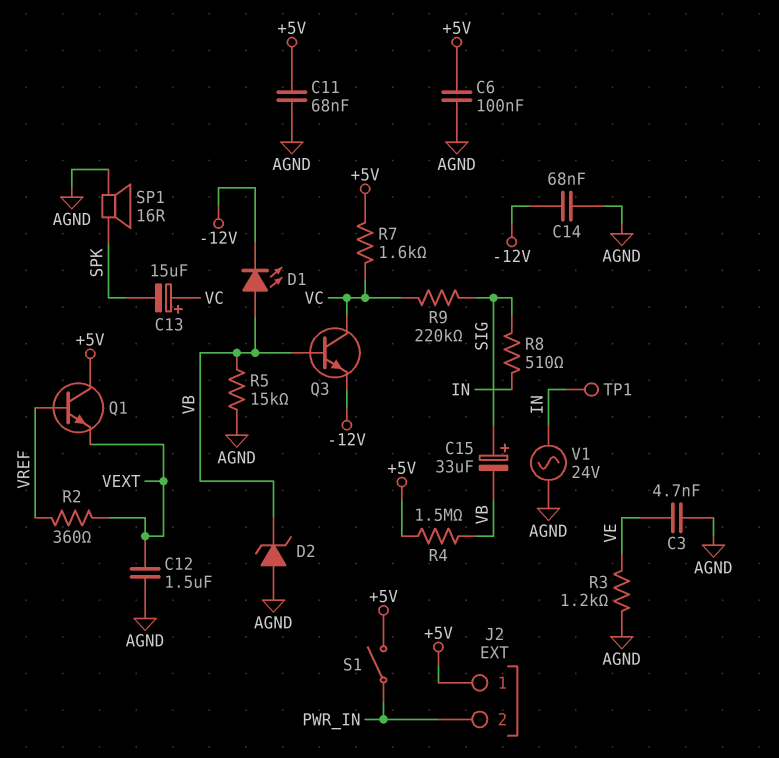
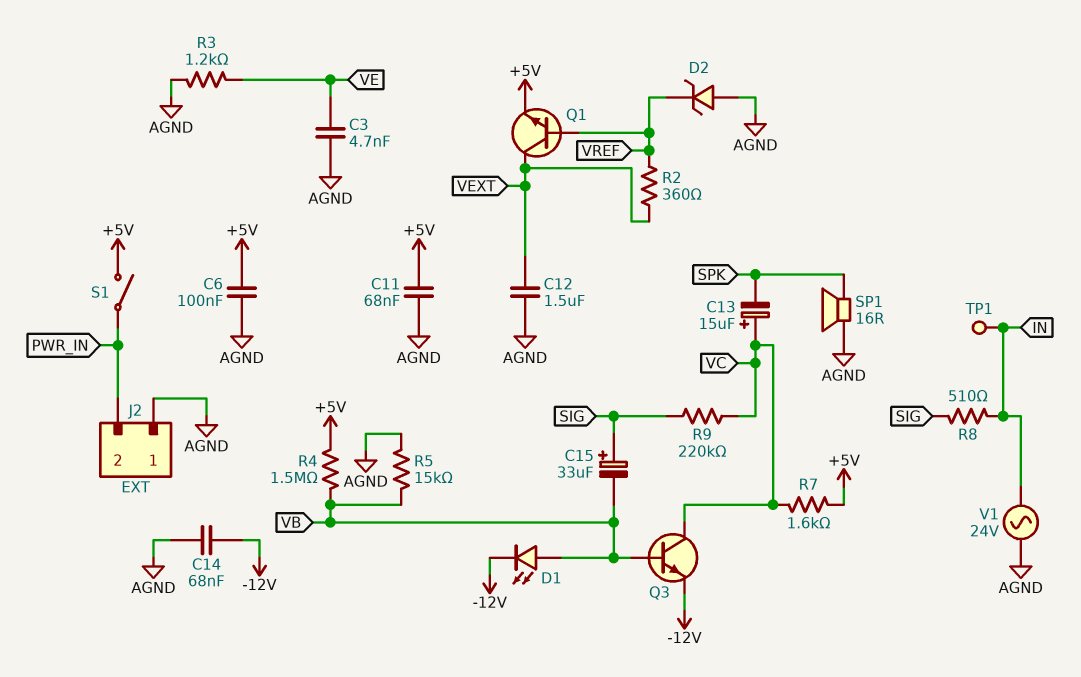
D2: zener (A AGND, K VB) -> zener (A AGND, K VREF)
J2 pin 1: +5V -> AGND
Q1: NPN (B VREF, C +5V, E VEXT) -> NPN (B VREF, C VEXT, E +5V)

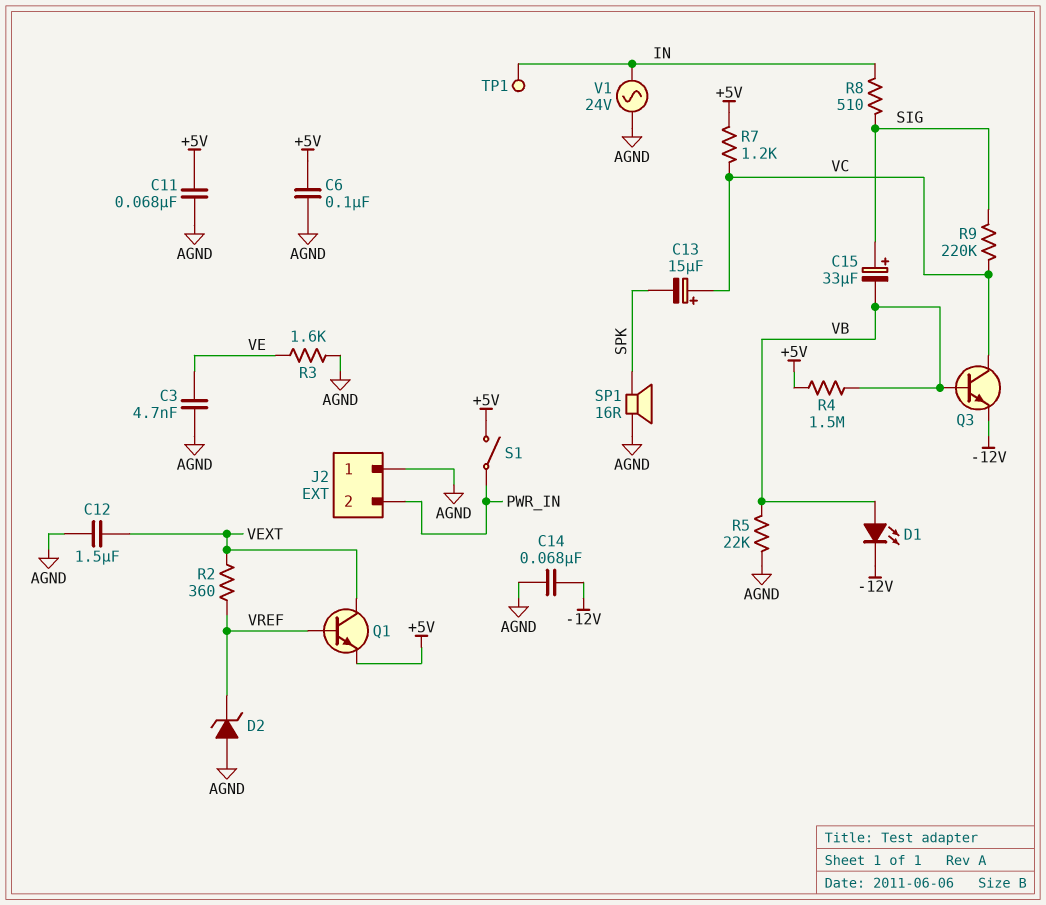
R3: 1.2k (AGND, VE) -> 1.6k (AGND, VE)
R5: 15k (AGND, VB) -> 22k (AGND, VB)
R7: 1.6k (+5V, VC) -> 1.2k (+5V, VC)

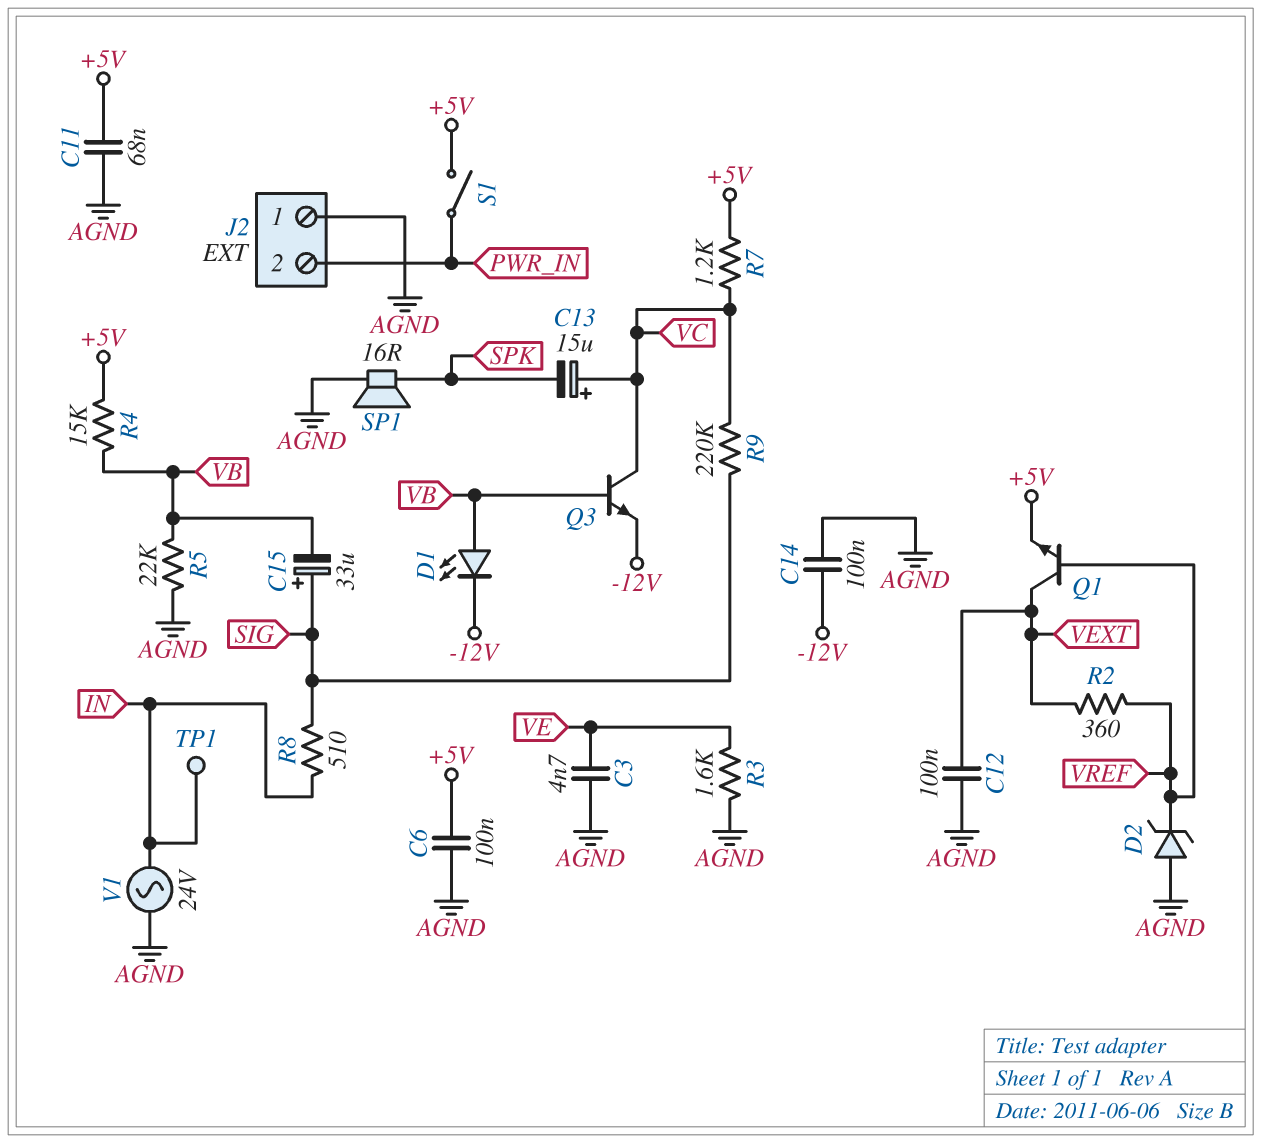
C12: 1.5uF (AGND, VEXT) -> 100nF (AGND, VEXT)
C14: 68nF (-12V, AGND) -> 100nF (-12V, AGND)
R4: 1.5M (+5V, VB) -> 15k (+5V, VB)

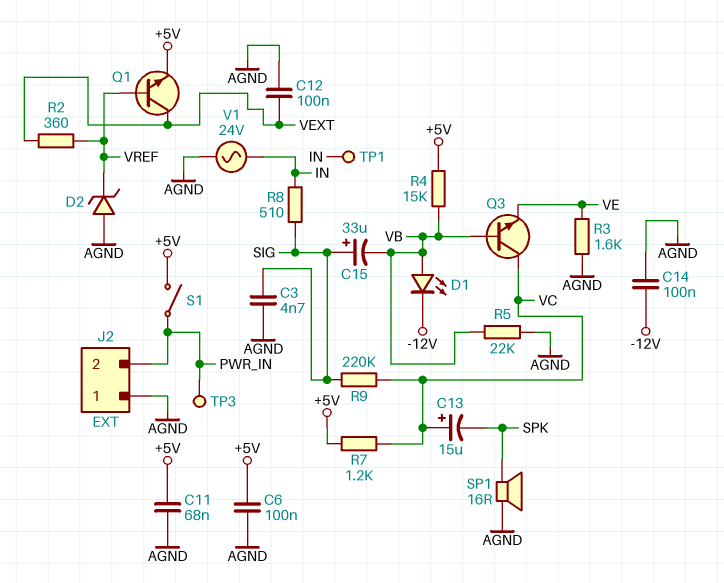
C3: 4.7nF (AGND, VE) -> 4.7nF (AGND, SIG)
Q3: NPN (B VB, C VC, E -12V) -> NPN (B VB, C VC, E VE)
TP3: none -> test point (PWR_IN)

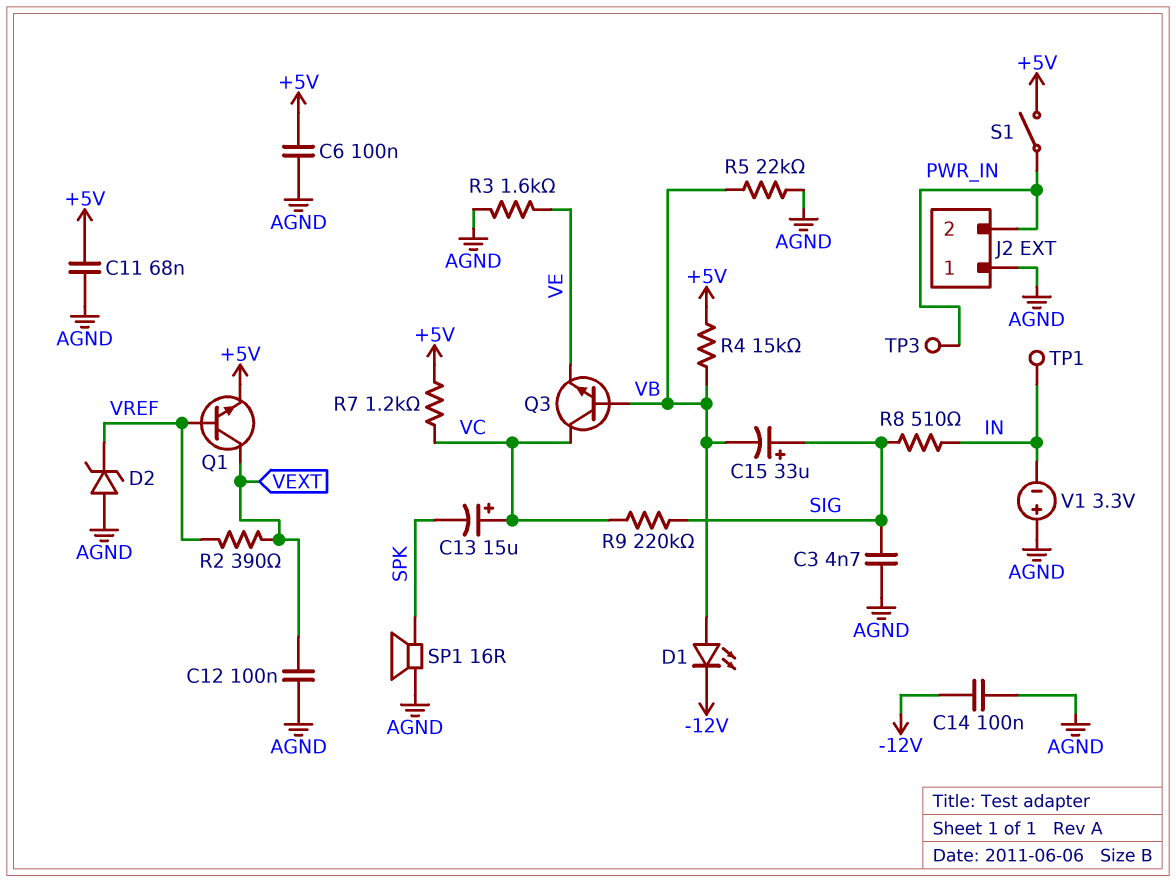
R2: 360 (VEXT, VREF) -> 390 (VEXT, VREF)
V1: AC 24V (AGND, IN) -> 3.3V (plus AGND, minus IN)

